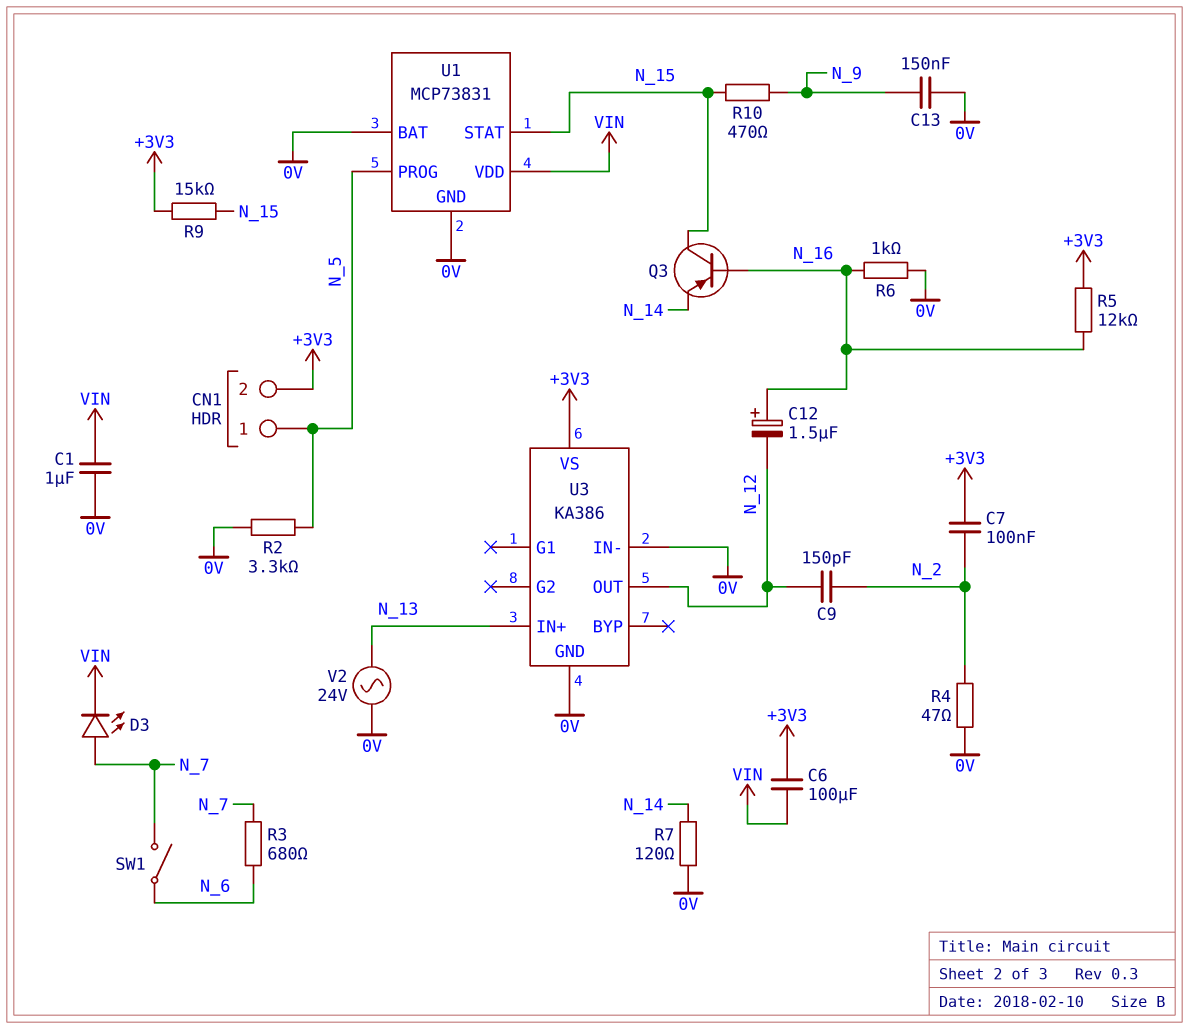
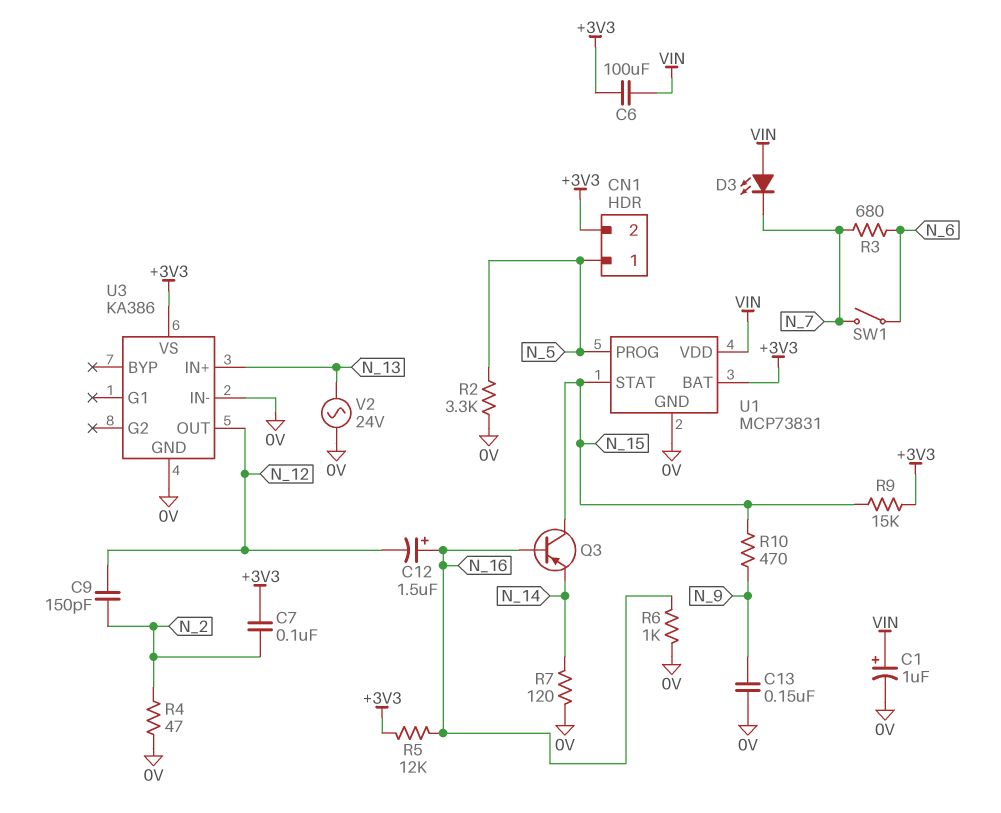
C1: 1uF (0V, VIN) -> 1uF (plus VIN, minus 0V)
D3: LED (A N_7, K VIN) -> LED (A VIN, K N_7)
U1 pin BAT: 0V -> +3V3

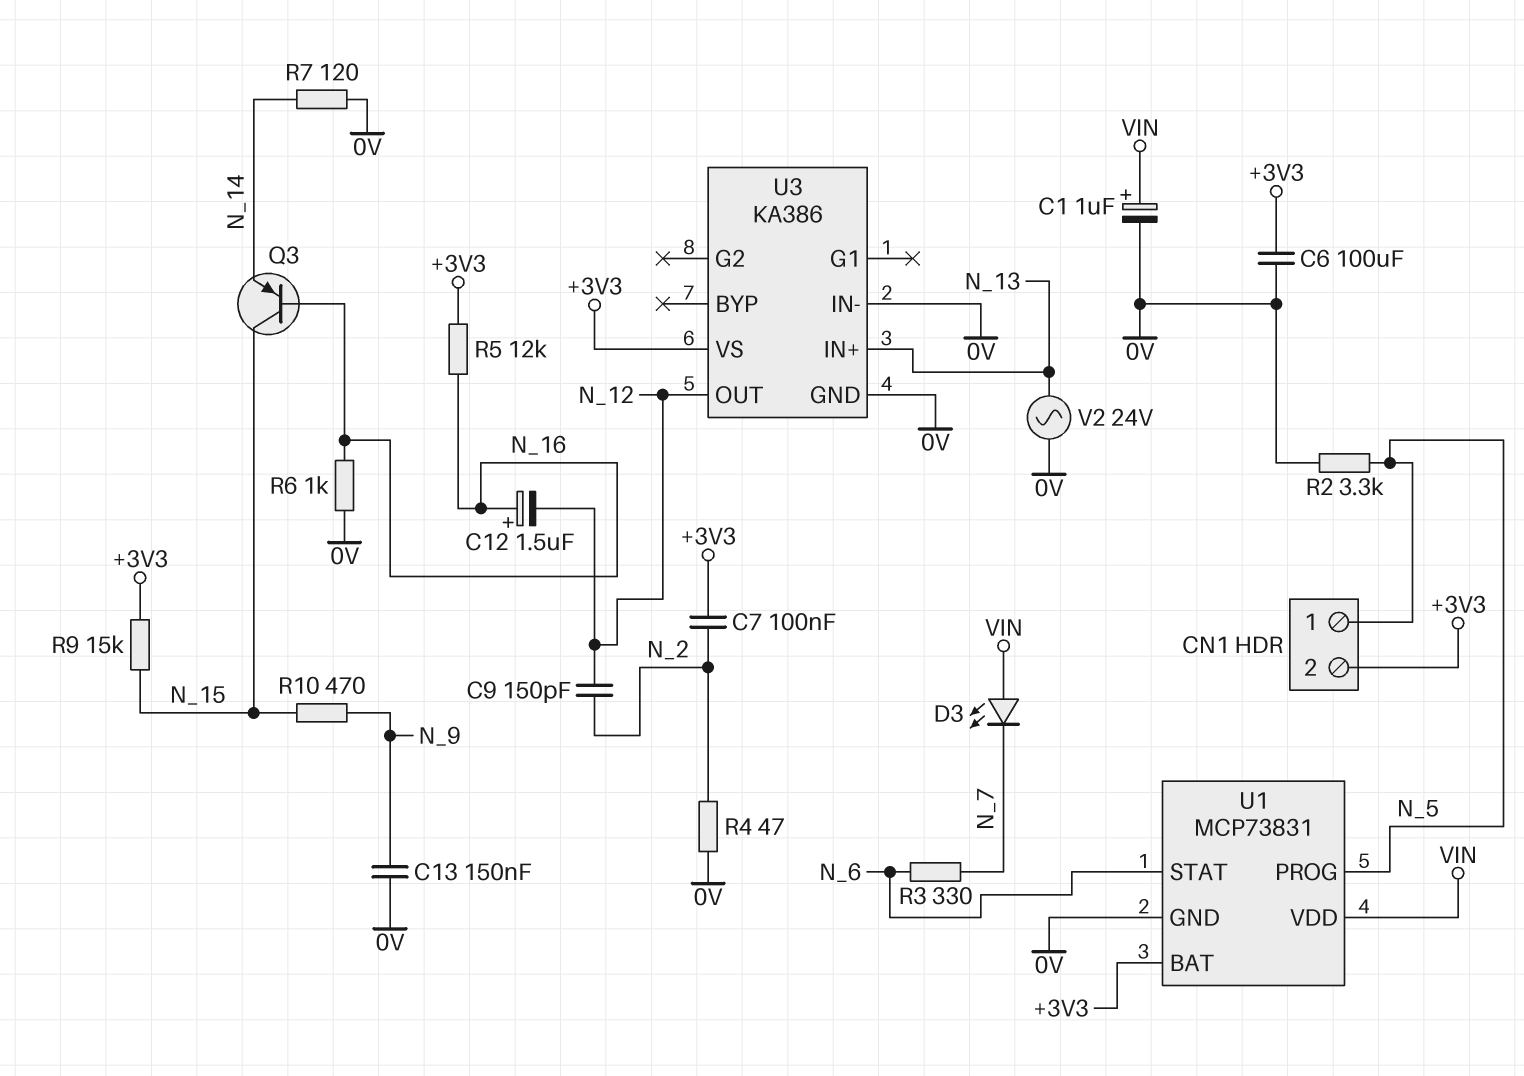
C6: 100uF (+3V3, VIN) -> 100uF (+3V3, 0V)
R3: 680 (N_6, N_7) -> 330 (N_6, N_7)
SW1: switch (N_6, N_7) -> none
U1 pin STAT: N_15 -> N_6

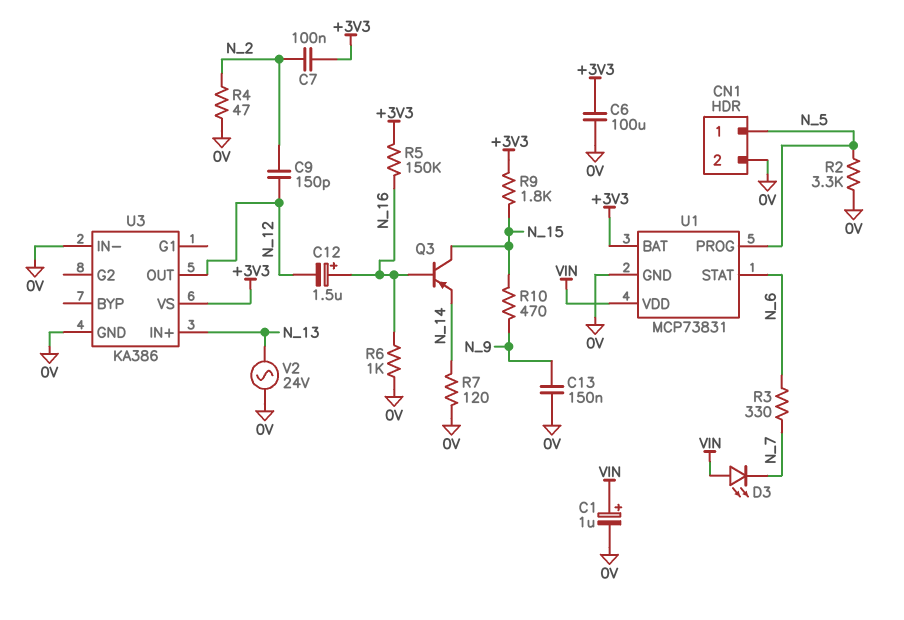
CN1 pin 2: +3V3 -> 0V
R5: 12k (+3V3, N_16) -> 150k (+3V3, N_16)
R9: 15k (+3V3, N_15) -> 1.8k (+3V3, N_15)

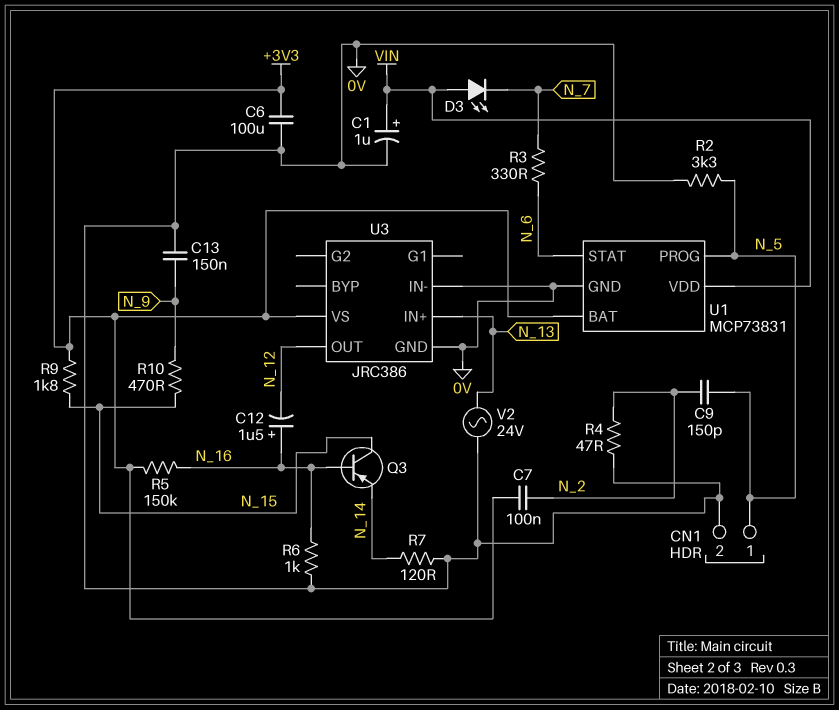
C9: 150pF (N_2, N_12) -> 150pF (N_2, N_5)
U3: KA386 -> JRC386

